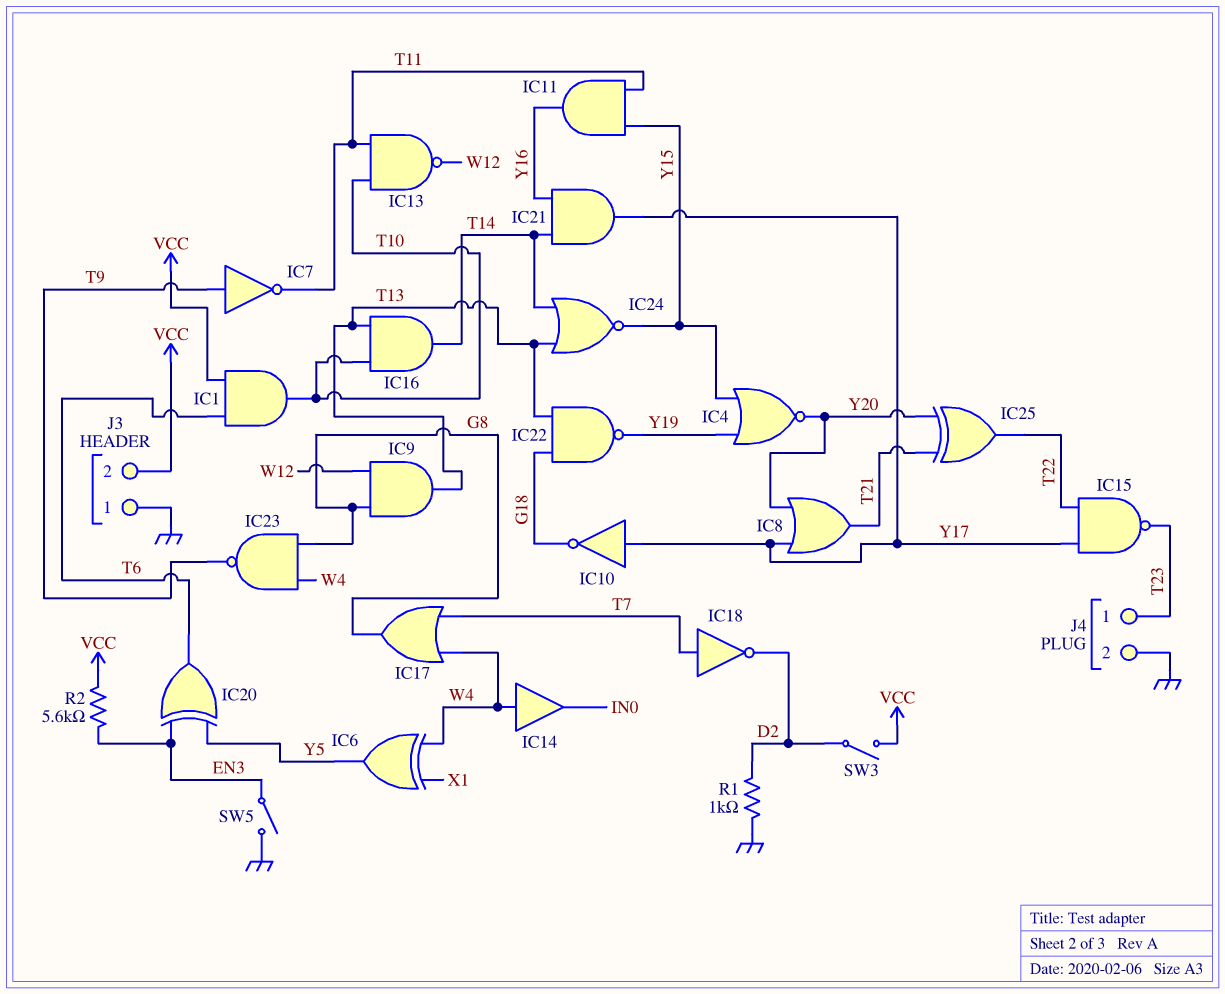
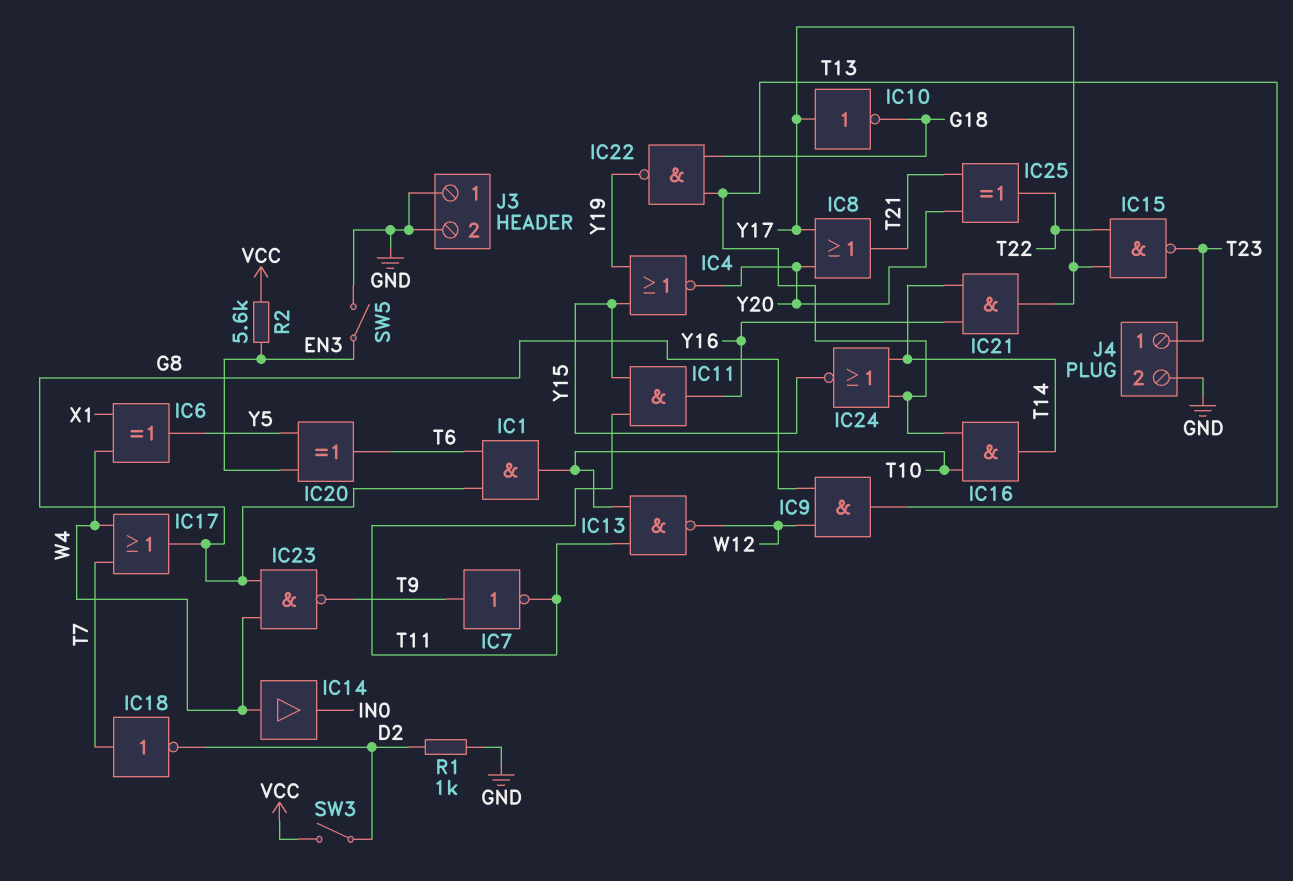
IC1: AND (in T6, in VCC, out T10) -> AND (in G8, in T6, out T10)
J3 pin 2: VCC -> GND

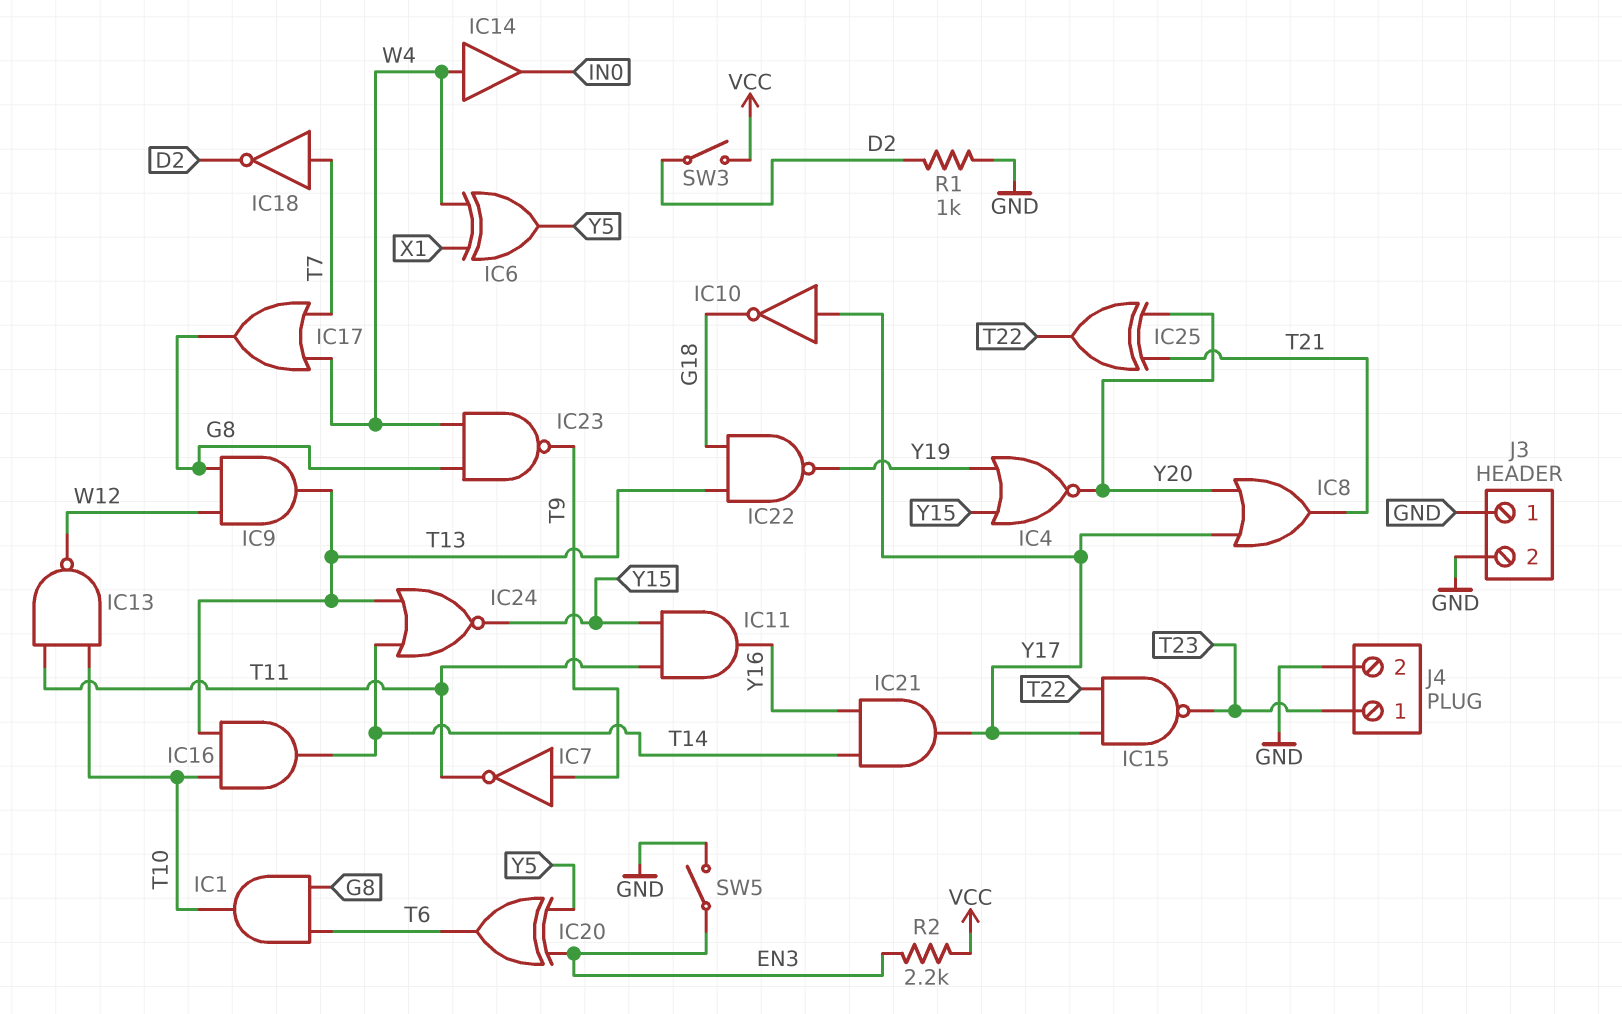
R2: 5.6k (EN3, VCC) -> 2.2k (EN3, VCC)

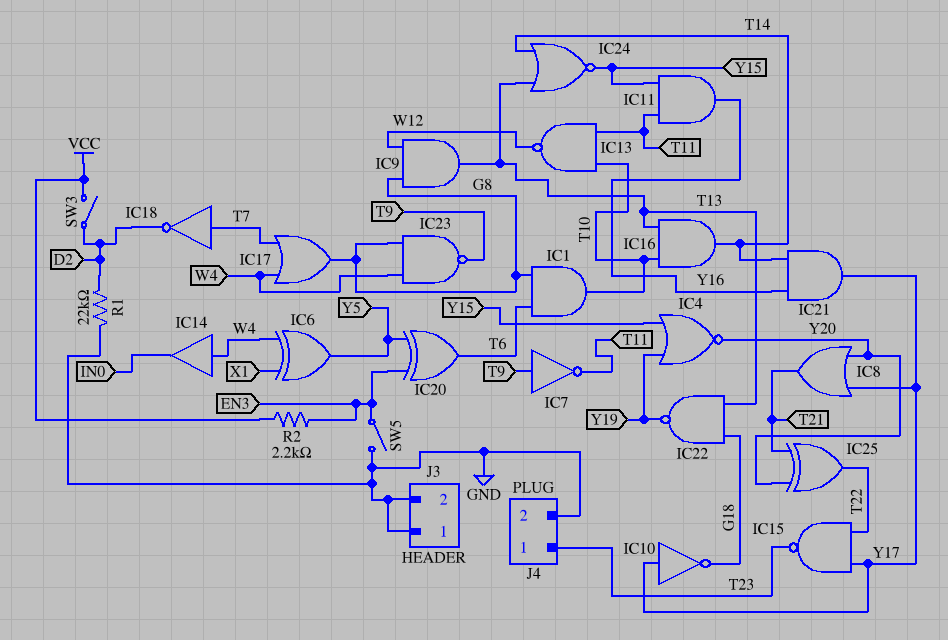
R1: 1k (D2, GND) -> 22k (D2, GND)

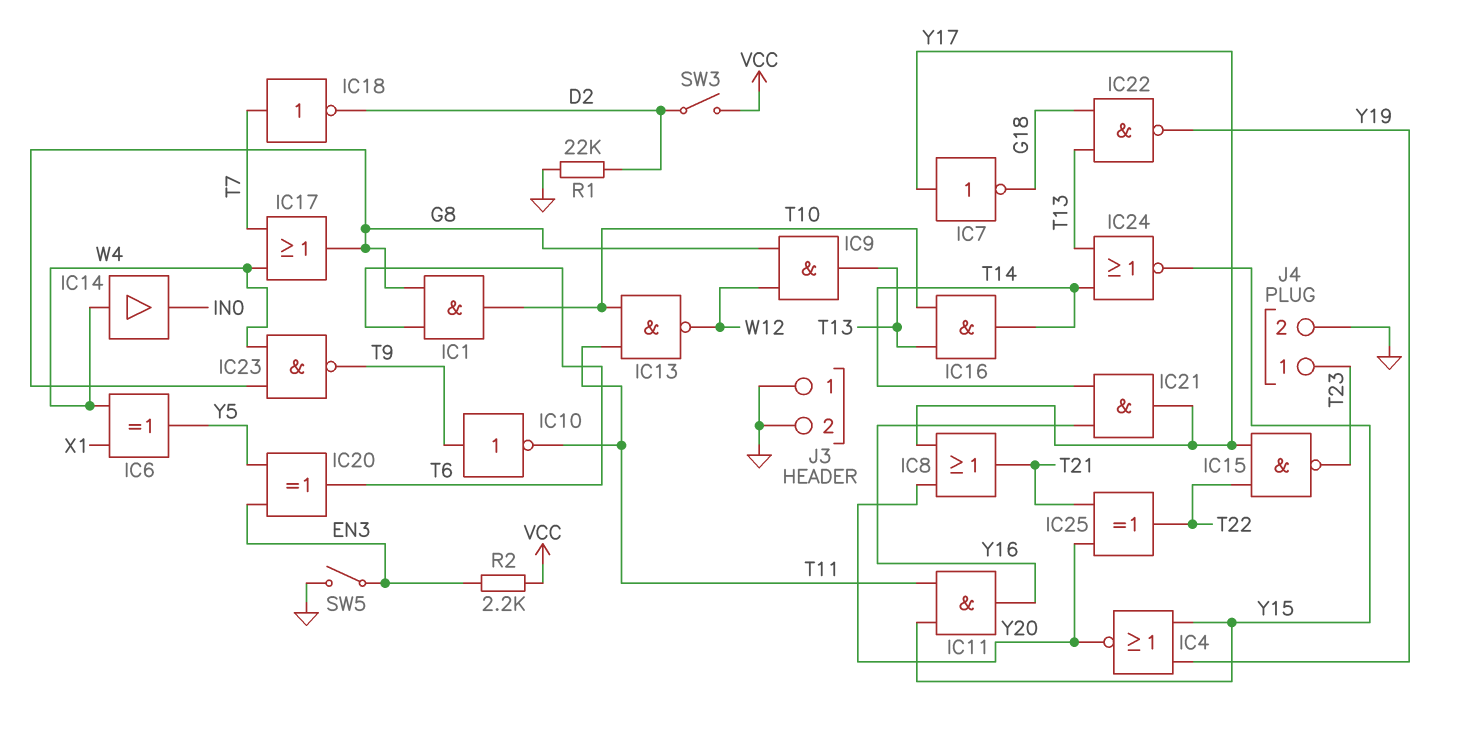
IC7: NOT (in T9, out T11) -> NOT (in Y17, out G18)
IC10: NOT (in Y17, out G18) -> NOT (in T9, out T11)

